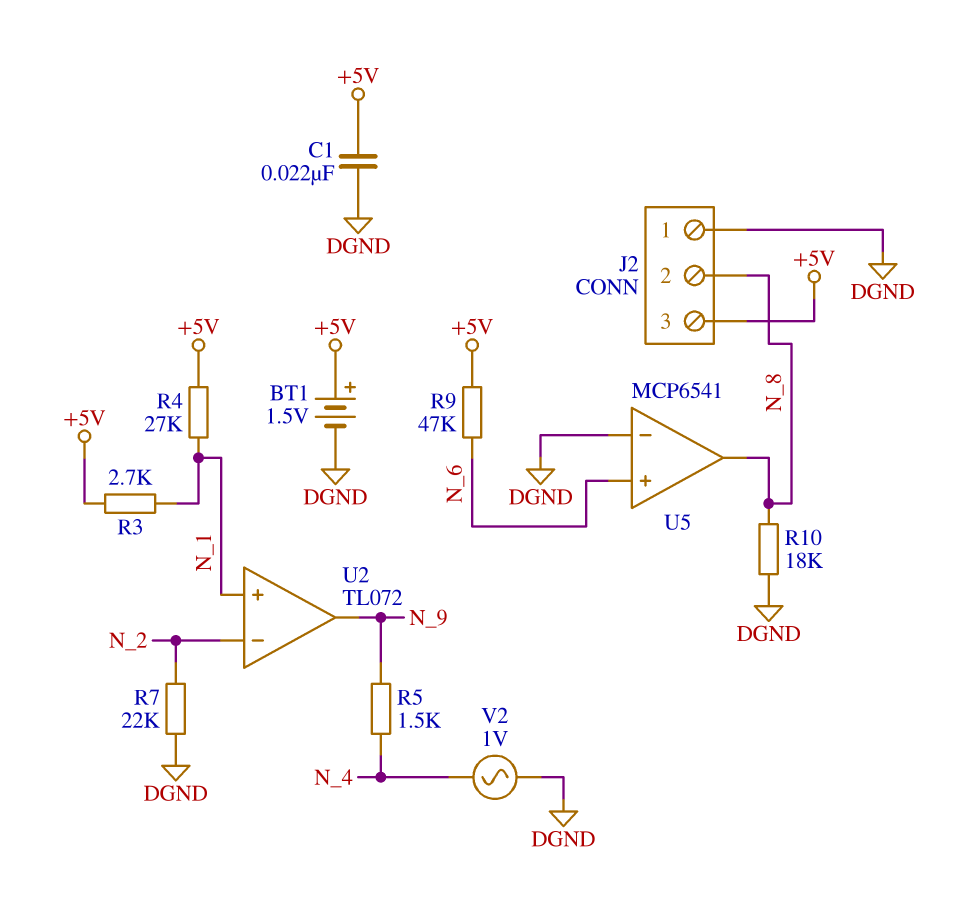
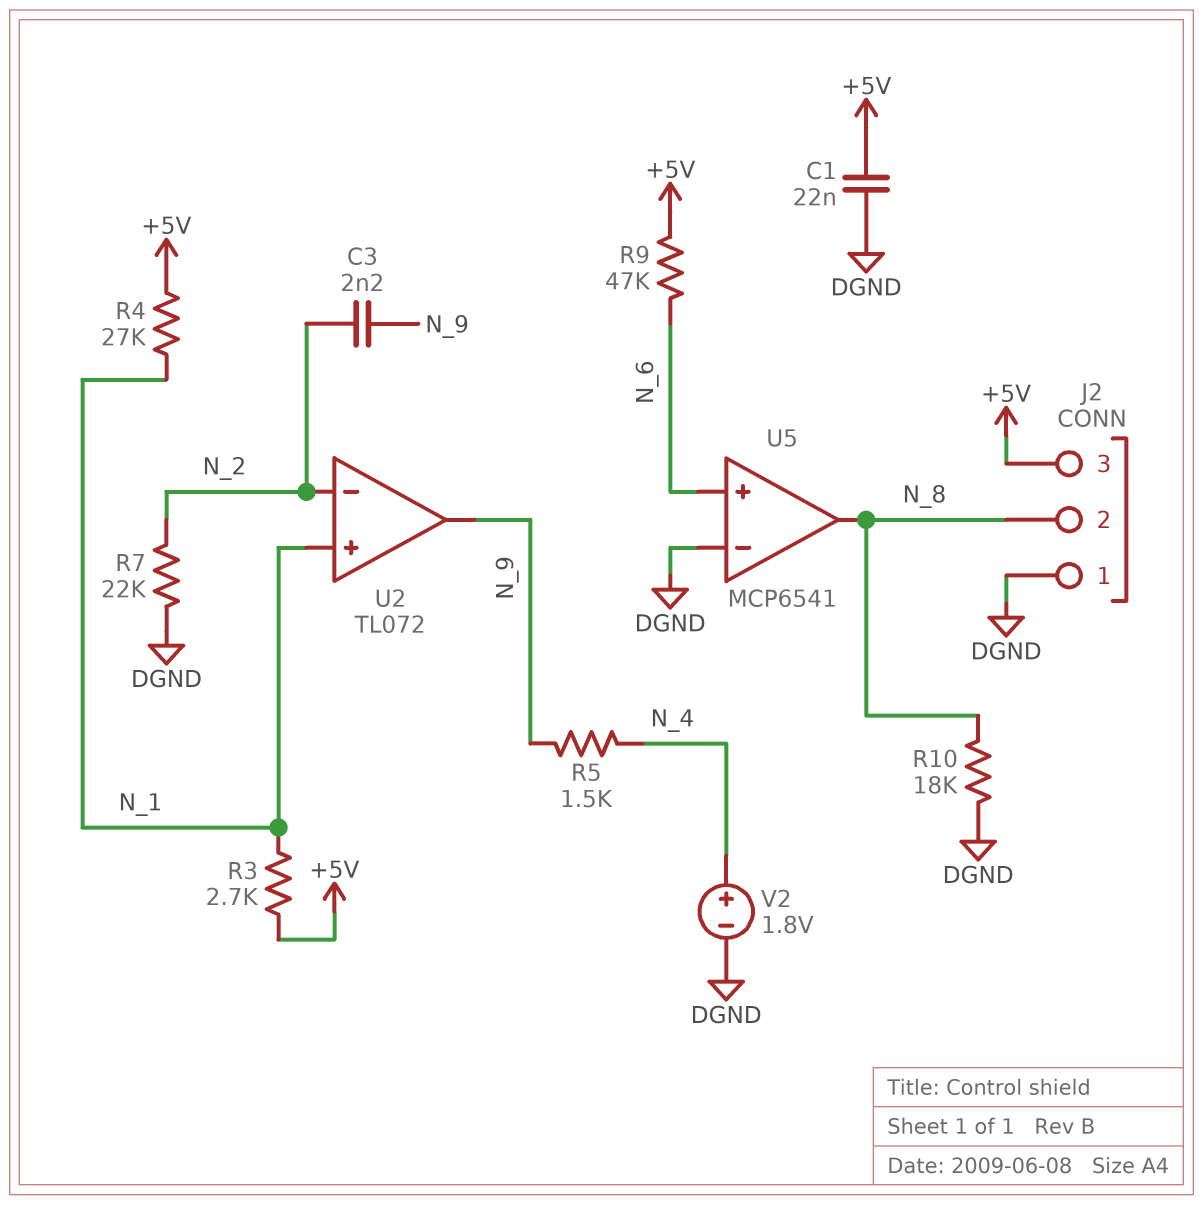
BT1: 1.5V (plus +5V, minus DGND) -> none
C3: none -> 2.2nF (N_2, N_9)
V2: AC 1V (DGND, N_4) -> 1.8V (plus N_4, minus DGND)

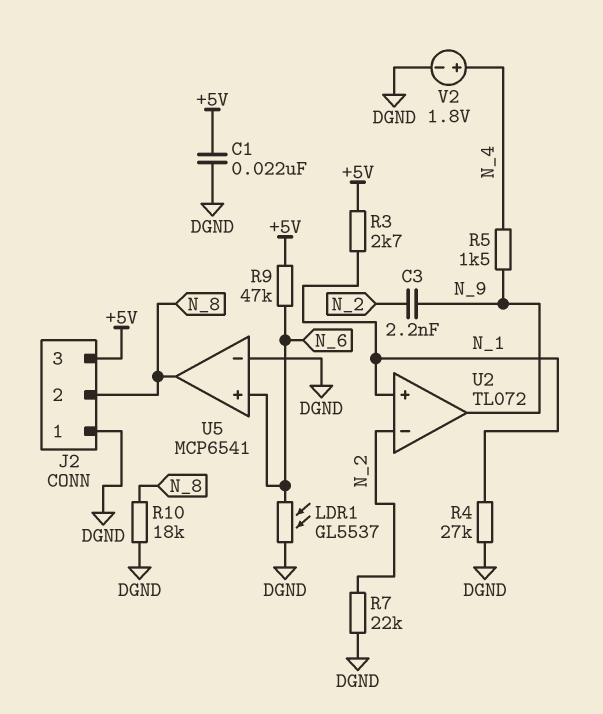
LDR1: none -> GL5537 (DGND, N_6)
R4: 27k (+5V, N_1) -> 27k (DGND, N_1)

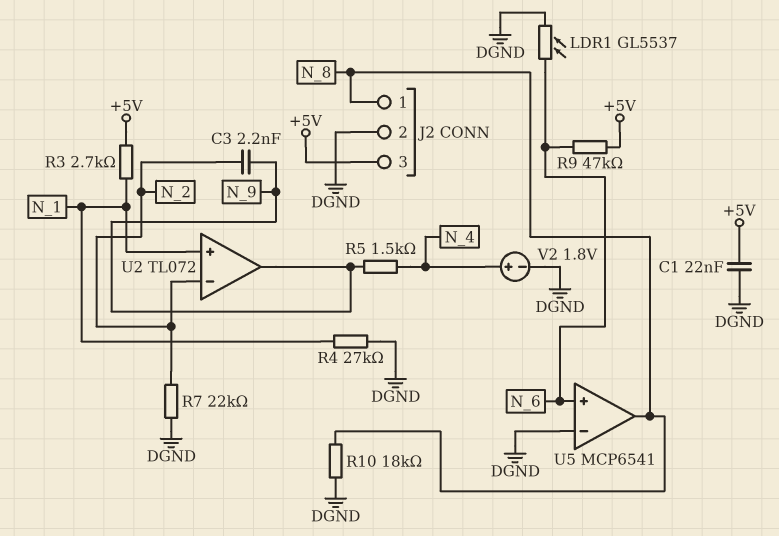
J2 pin 1: DGND -> N_8
J2 pin 2: N_8 -> DGND

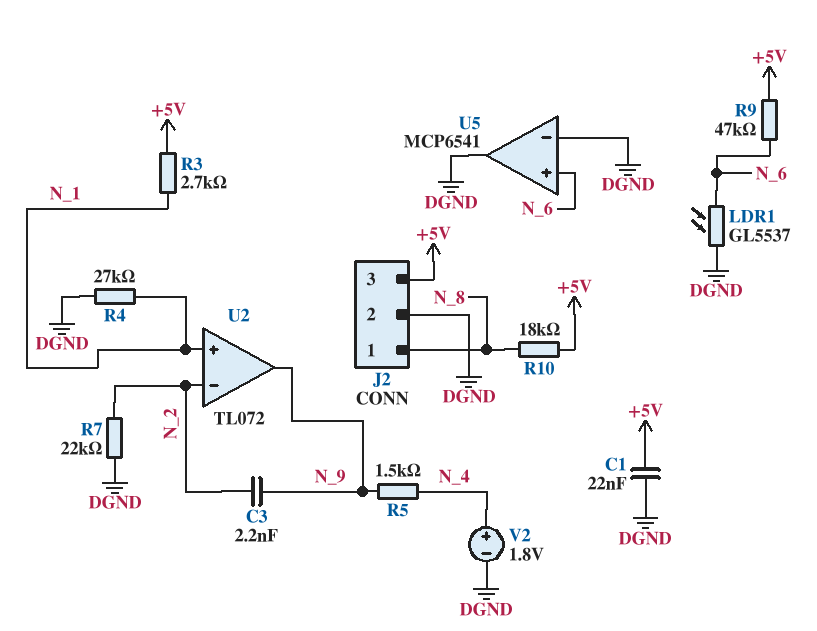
R10: 18k (DGND, N_8) -> 18k (+5V, N_8)
U5 pin out: N_8 -> DGND

